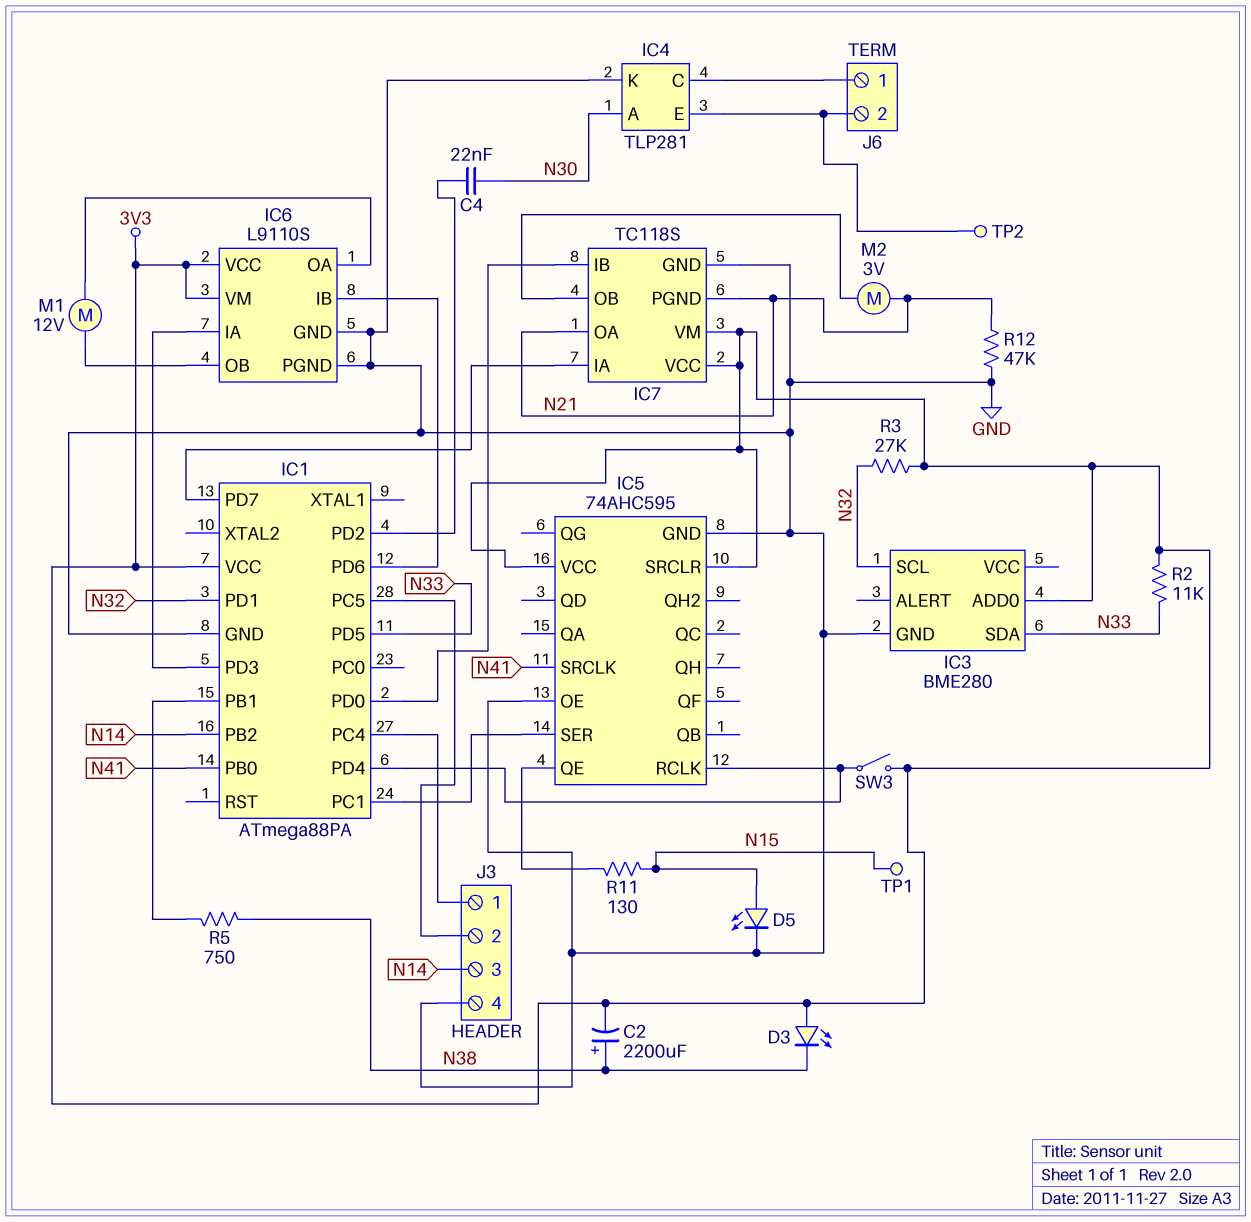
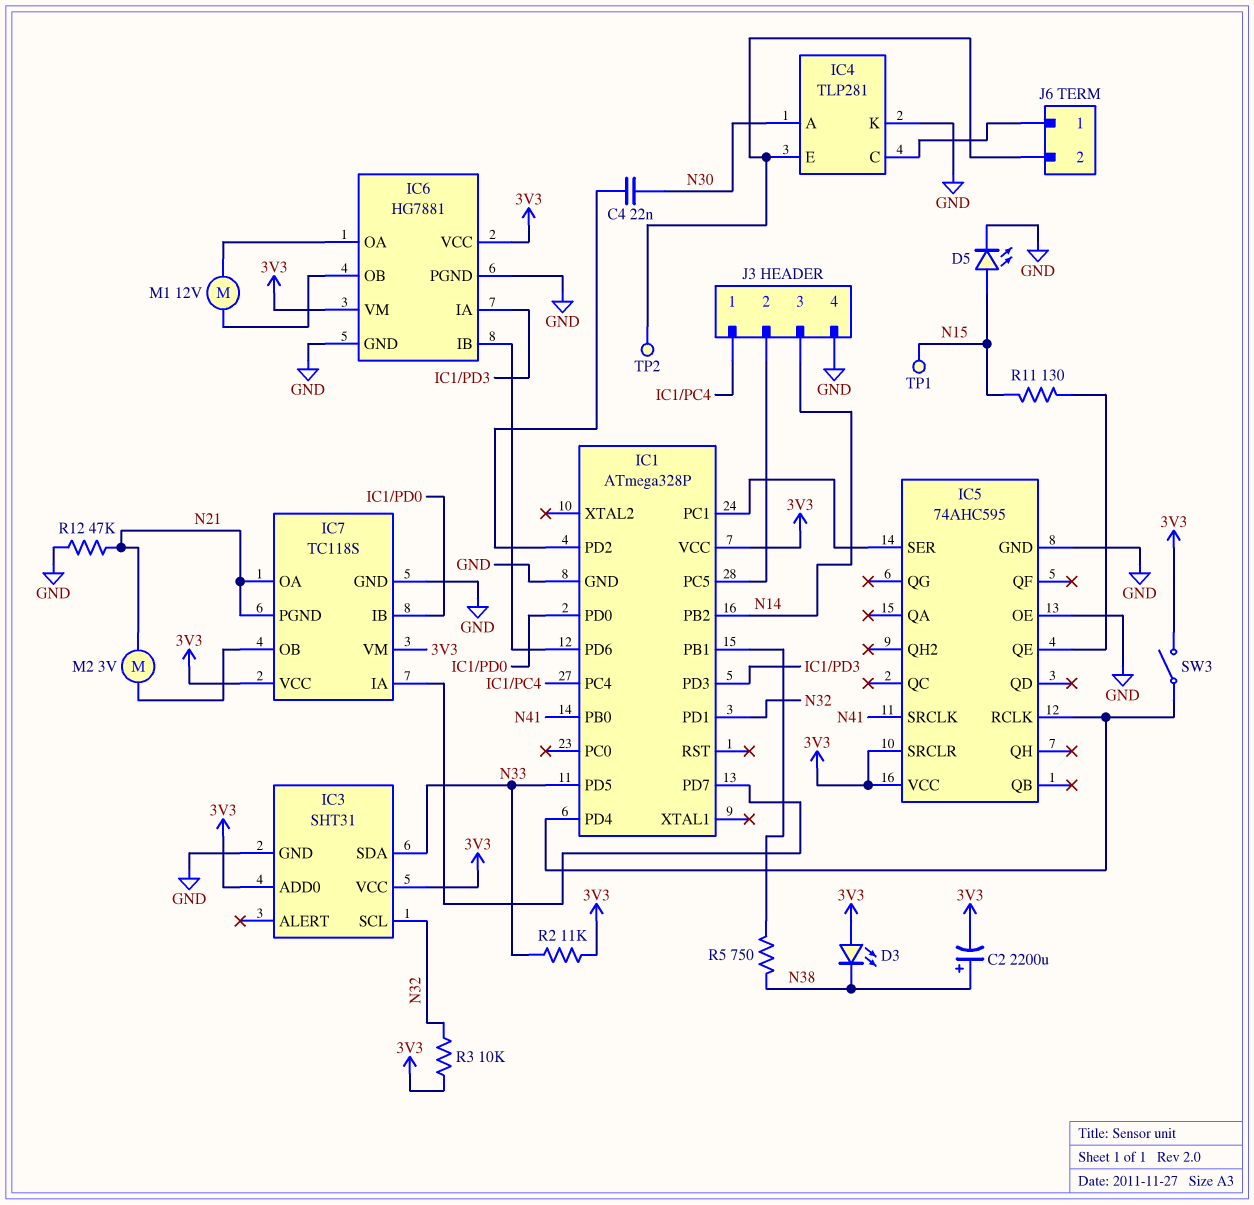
IC1: ATmega88PA -> ATmega328P
IC3: BME280 -> SHT31
IC3 pin VCC: none -> 3V3
IC6: L9110S -> HG7881
R3: 27k (3V3, N32) -> 10k (3V3, N32)

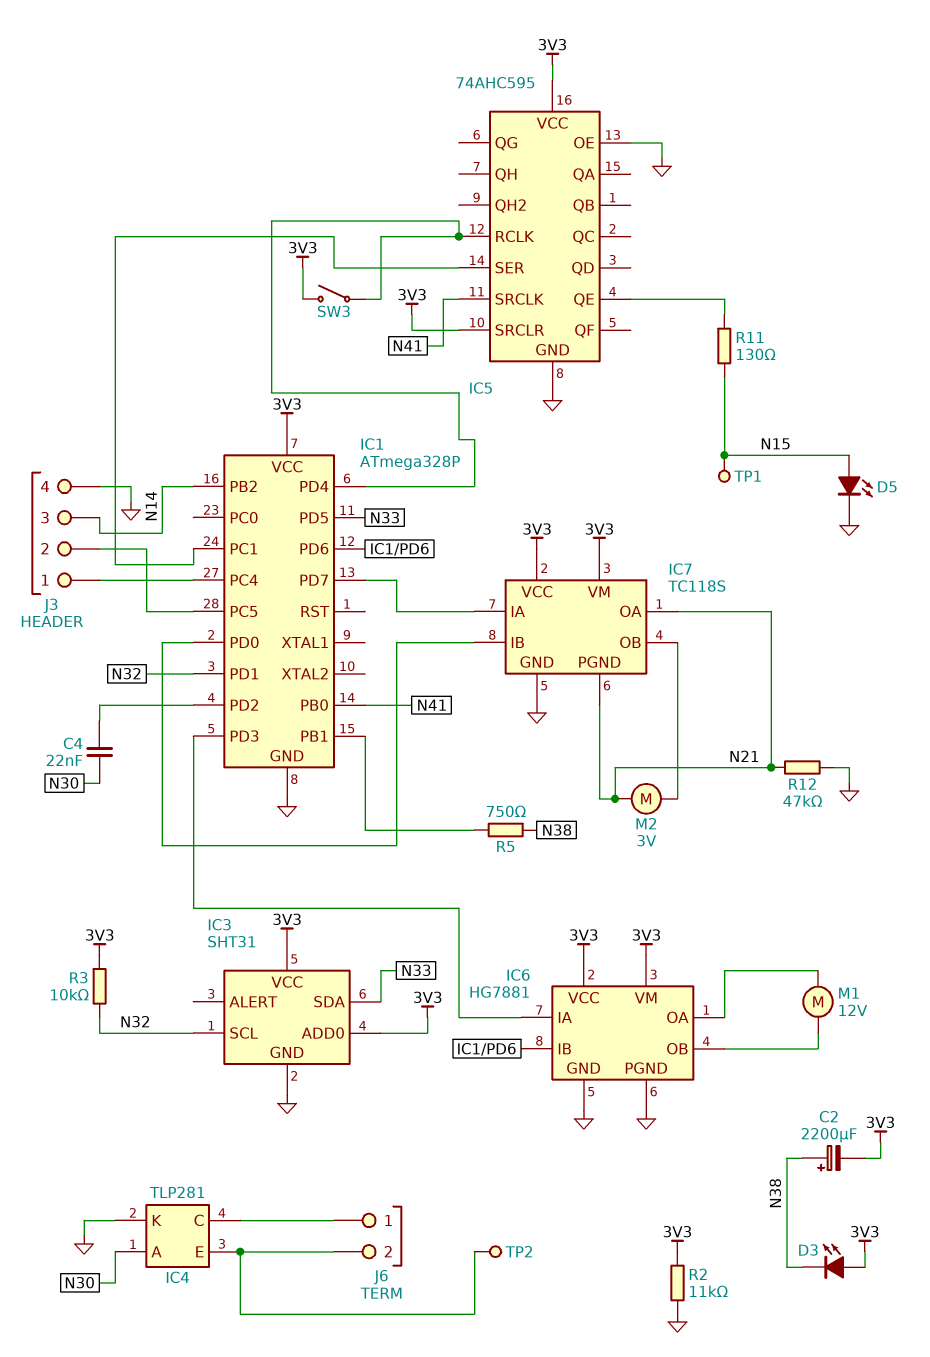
R2: 11k (3V3, N33) -> 11k (3V3, GND)

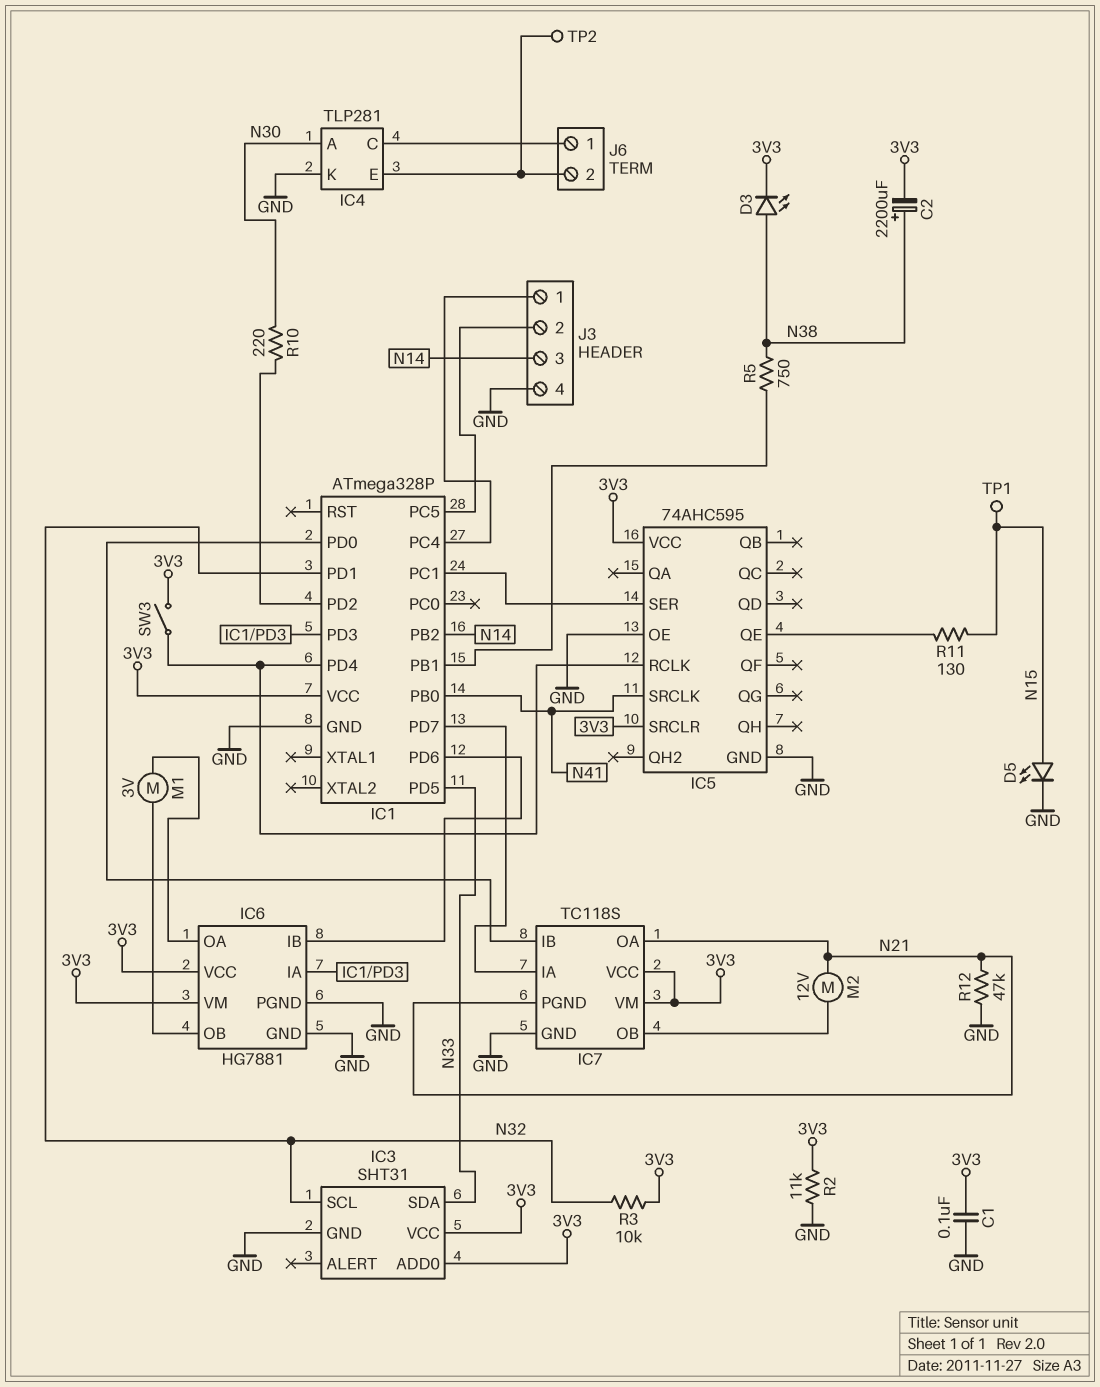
C1: none -> 100nF (3V3, GND)
C4: 22nF (IC1/PD2, N30) -> none
D3: LED (A 3V3, K N38) -> LED (A N38, K 3V3)
M1: motor 12V (IC6/OA, IC6/OB) -> motor 3V (IC6/OA, IC6/OB)
M2: motor 3V (IC7/OB, N21) -> motor 12V (IC7/OB, N21)
R10: none -> 220 (IC1/PD2, N30)

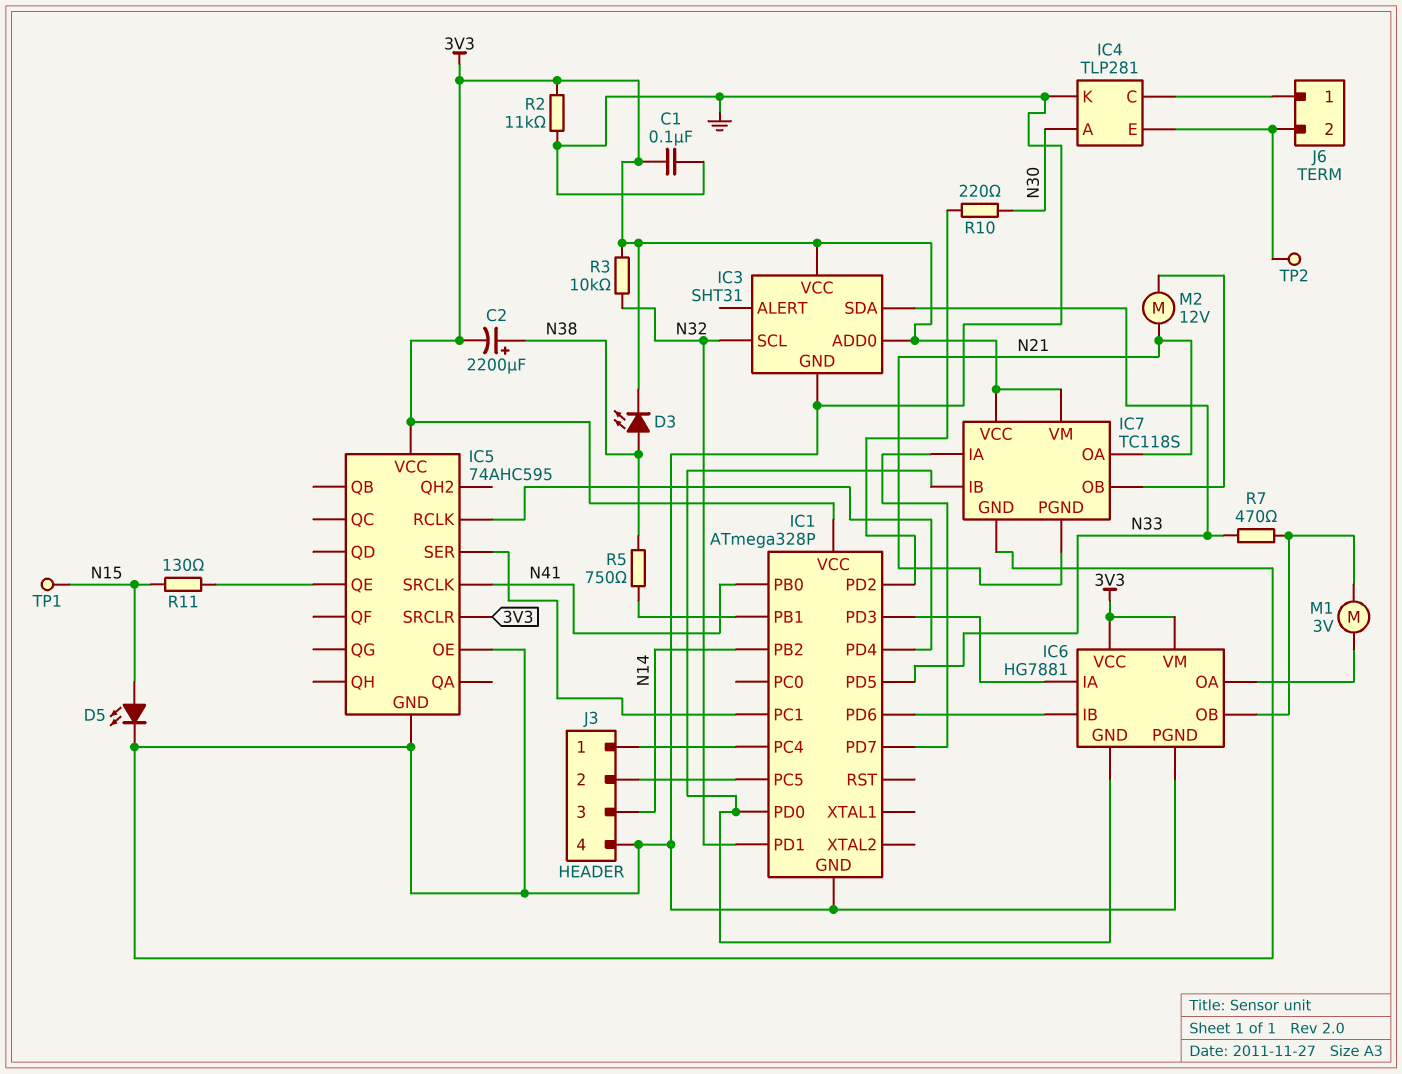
IC6 pin GND: GND -> IC1/PD0
R7: none -> 470 (IC6/OB, N33)
R12: 47k (GND, N21) -> none
SW3: switch (3V3, IC1/PD4) -> none

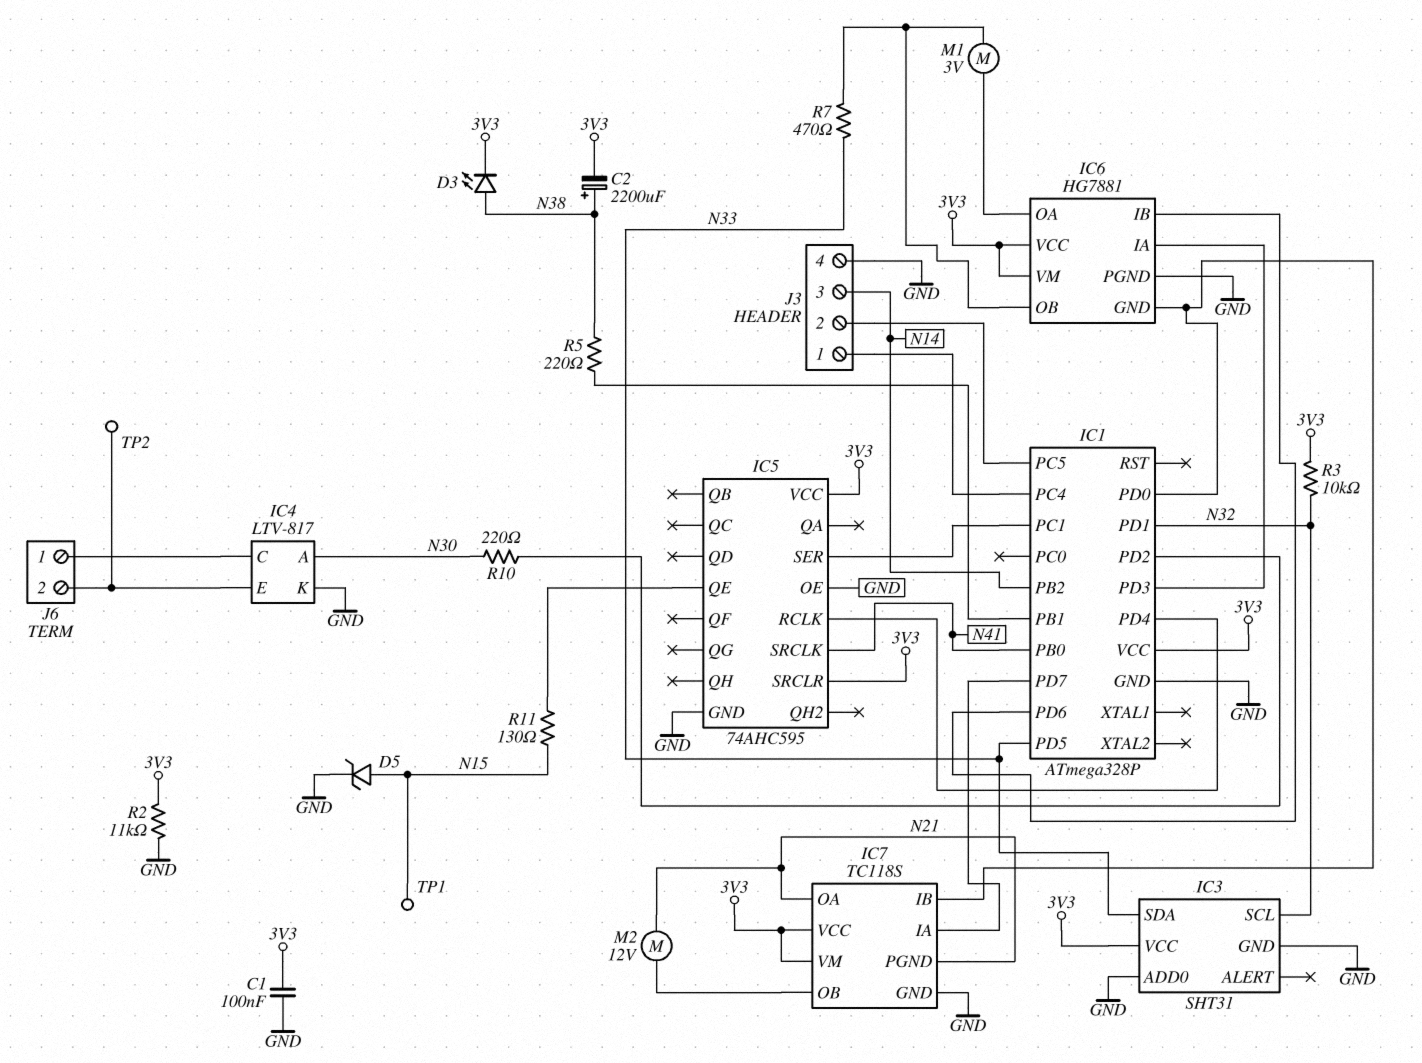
D5: LED (A N15, K GND) -> zener (A N15, K GND)
IC3 pin ADD0: 3V3 -> GND
IC4: TLP281 -> LTV-817
R5: 750 (IC1/PB1, N38) -> 220 (IC1/PB1, N38)

